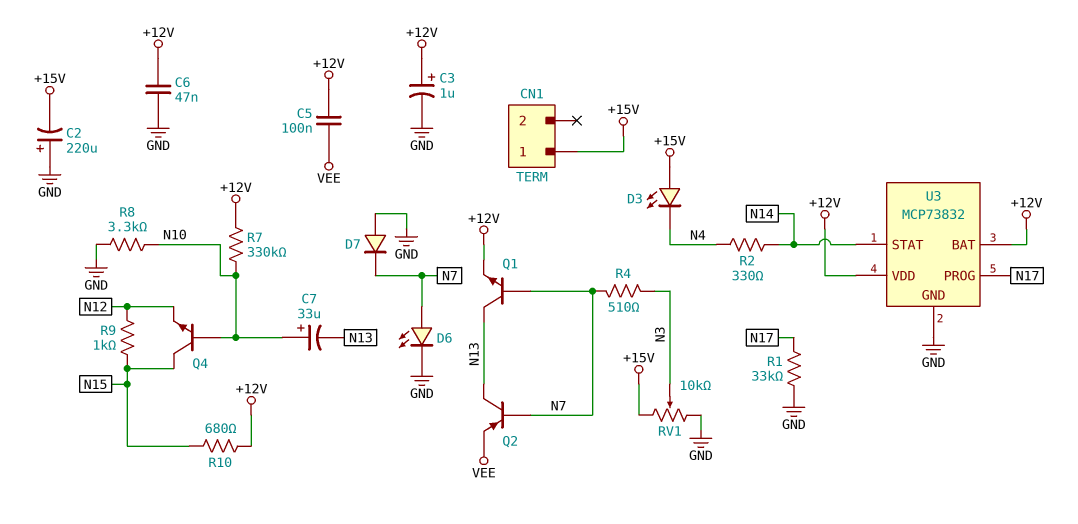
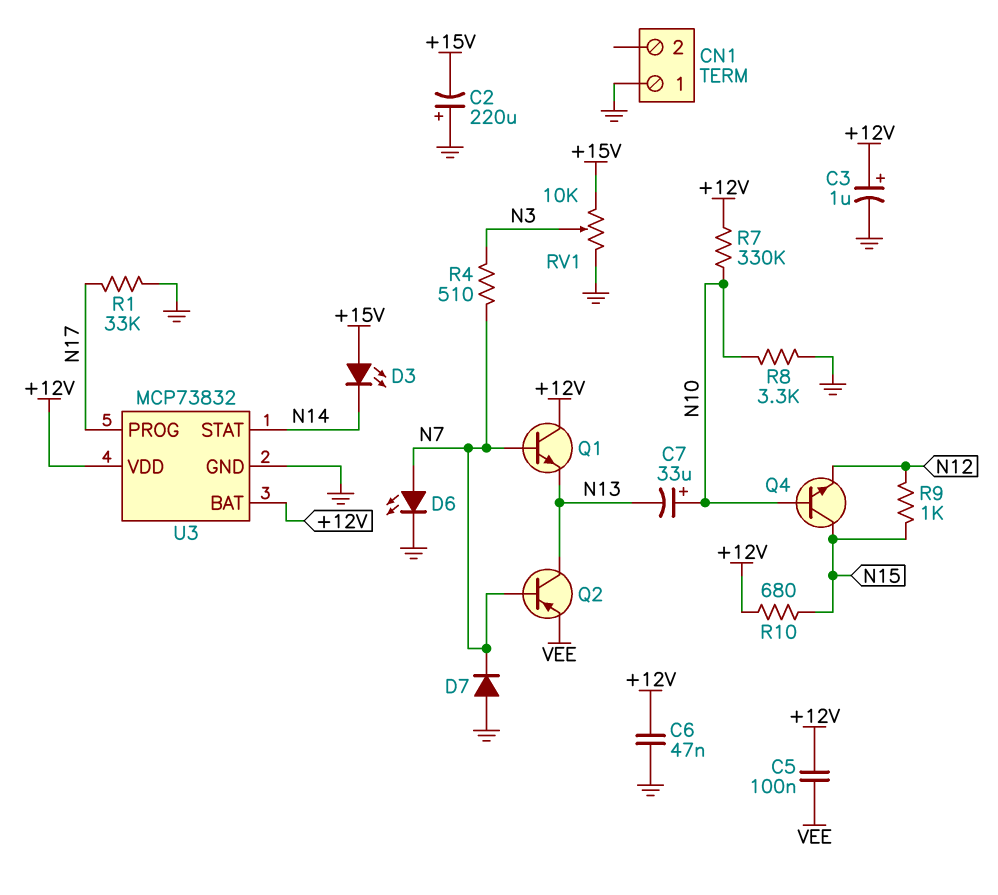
CN1 pin 1: +15V -> GND
D3: LED (A +15V, K N4) -> LED (A +15V, K N14)
Q1: NPN (B N7, C N13, E +12V) -> NPN (B N7, C +12V, E N13)
R2: 330 (N4, N14) -> none

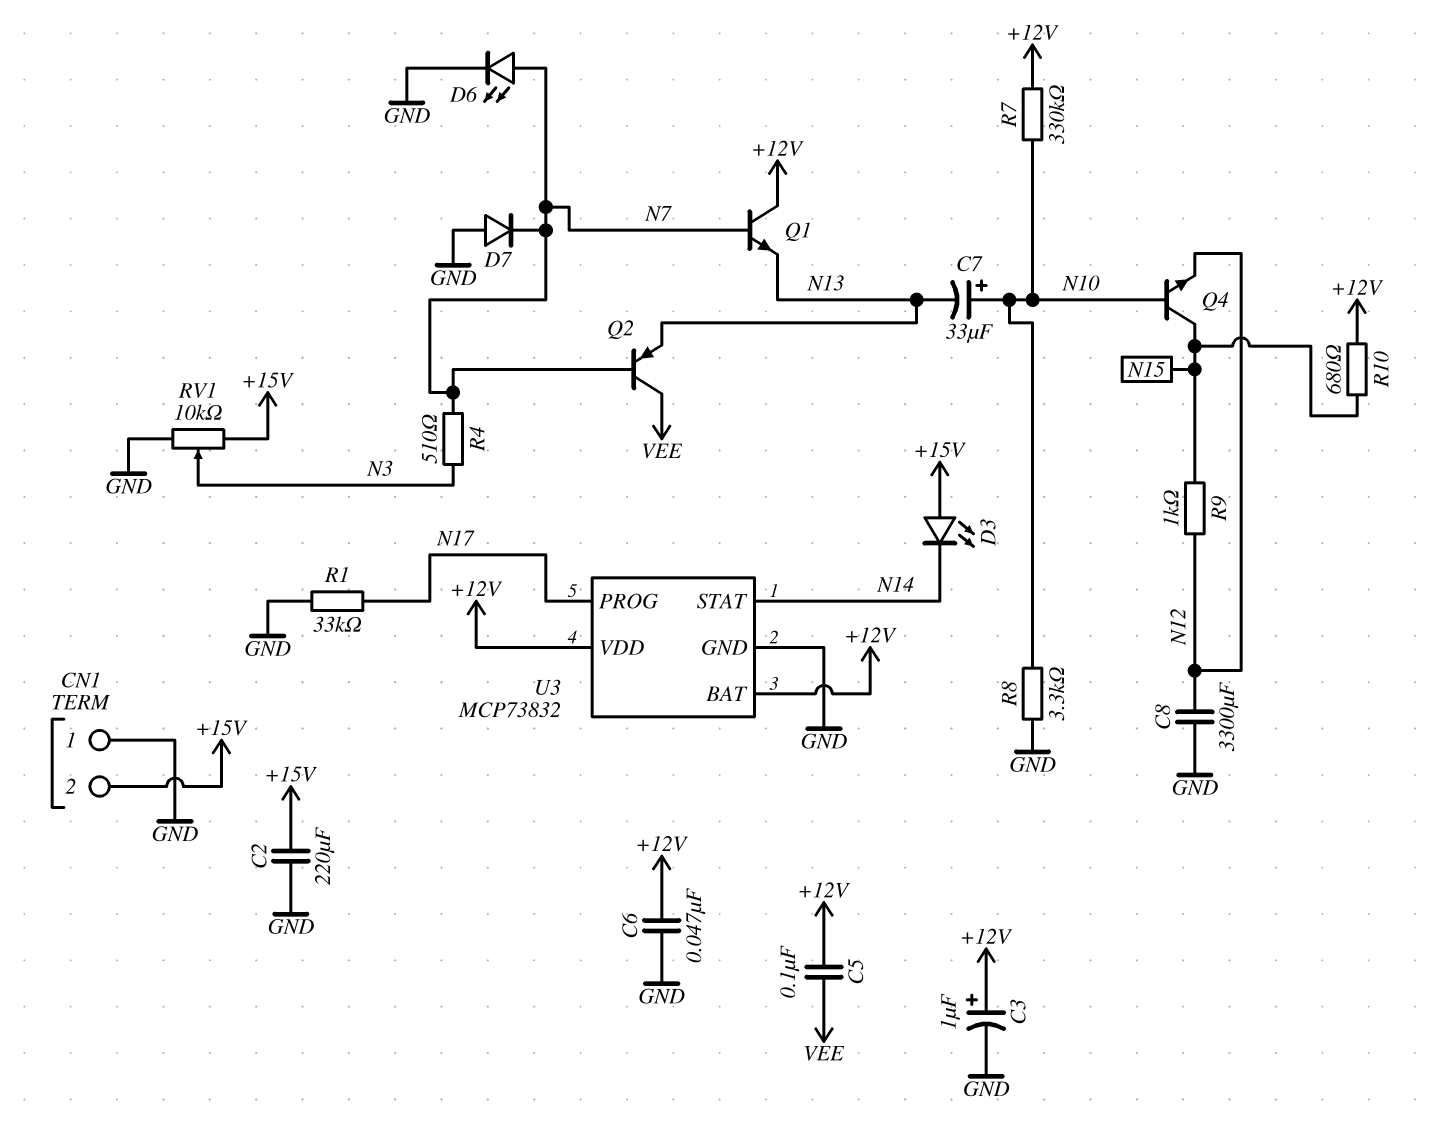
C2: 220uF (plus GND, minus +15V) -> 220uF (+15V, GND)
C8: none -> 3300uF (GND, N12)
CN1 pin 2: none -> +15V
Q2: PNP (B N7, C N13, E VEE) -> PNP (B N7, C VEE, E N13)

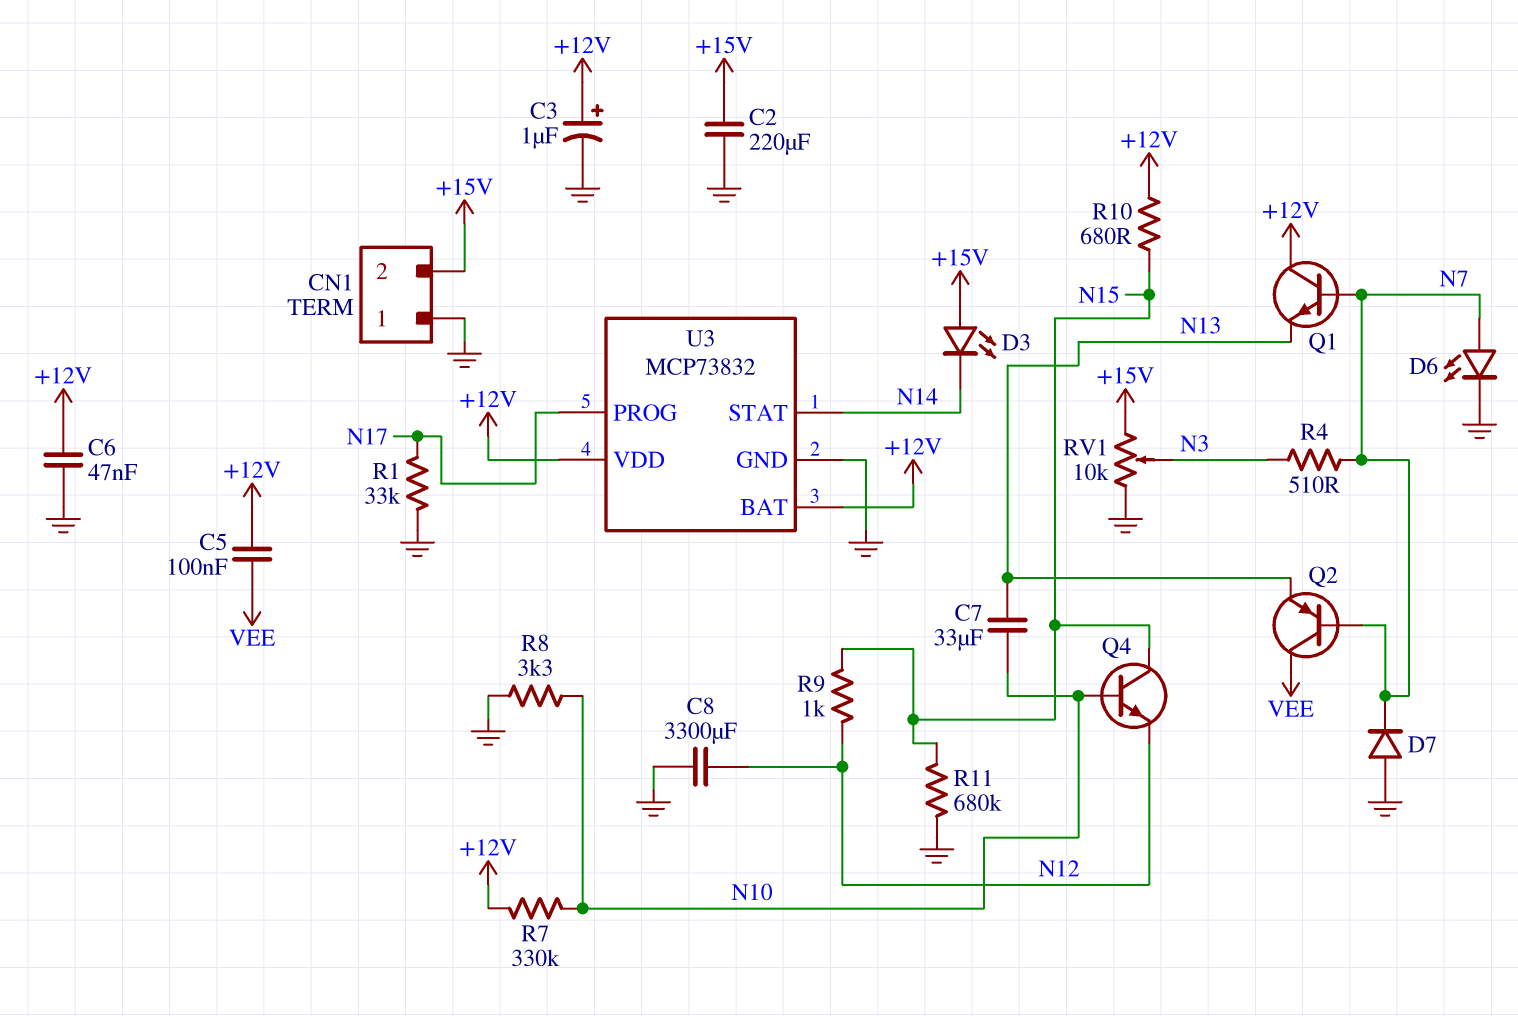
C7: 33uF (plus N10, minus N13) -> 33uF (N10, N13)
R11: none -> 680k (GND, N15)

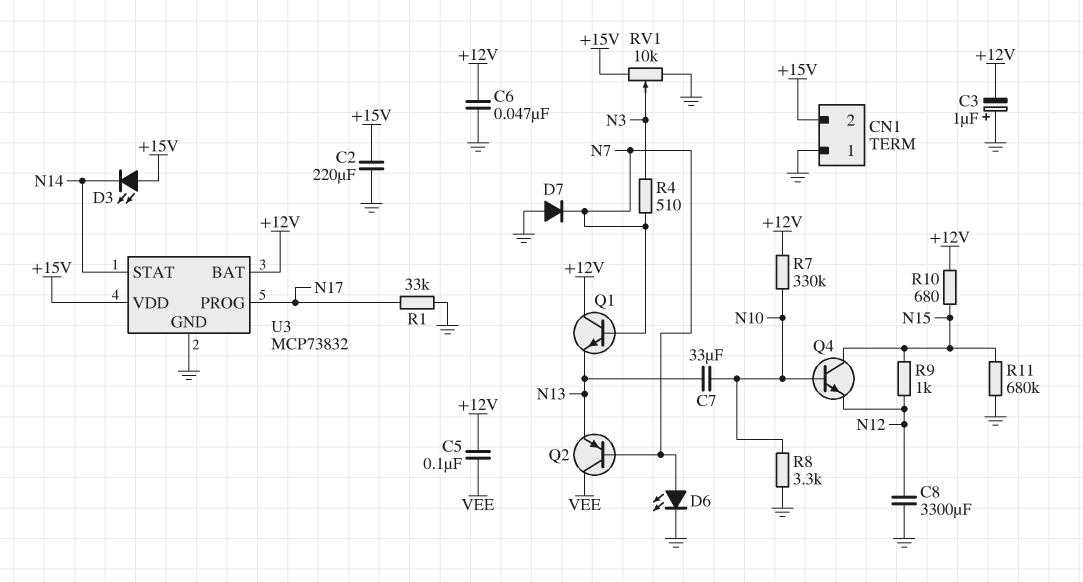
C3: 1uF (plus +12V, minus GND) -> 1uF (plus GND, minus +12V)
U3 pin VDD: +12V -> +15V

